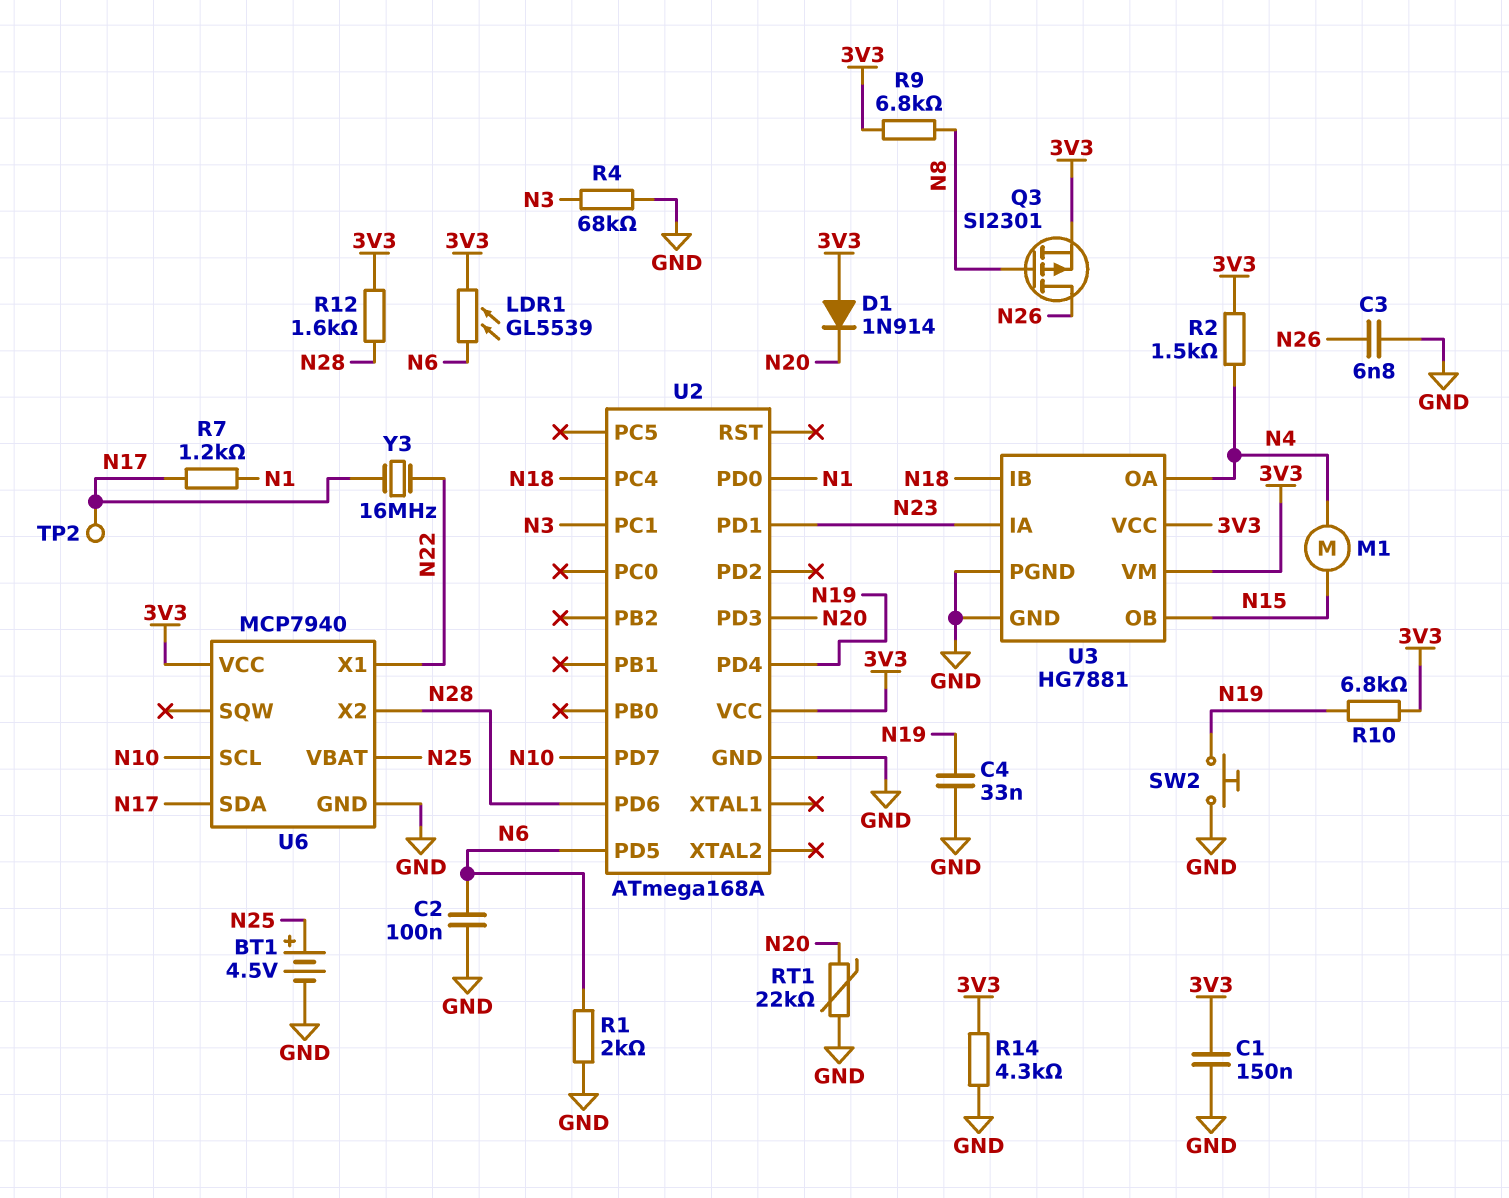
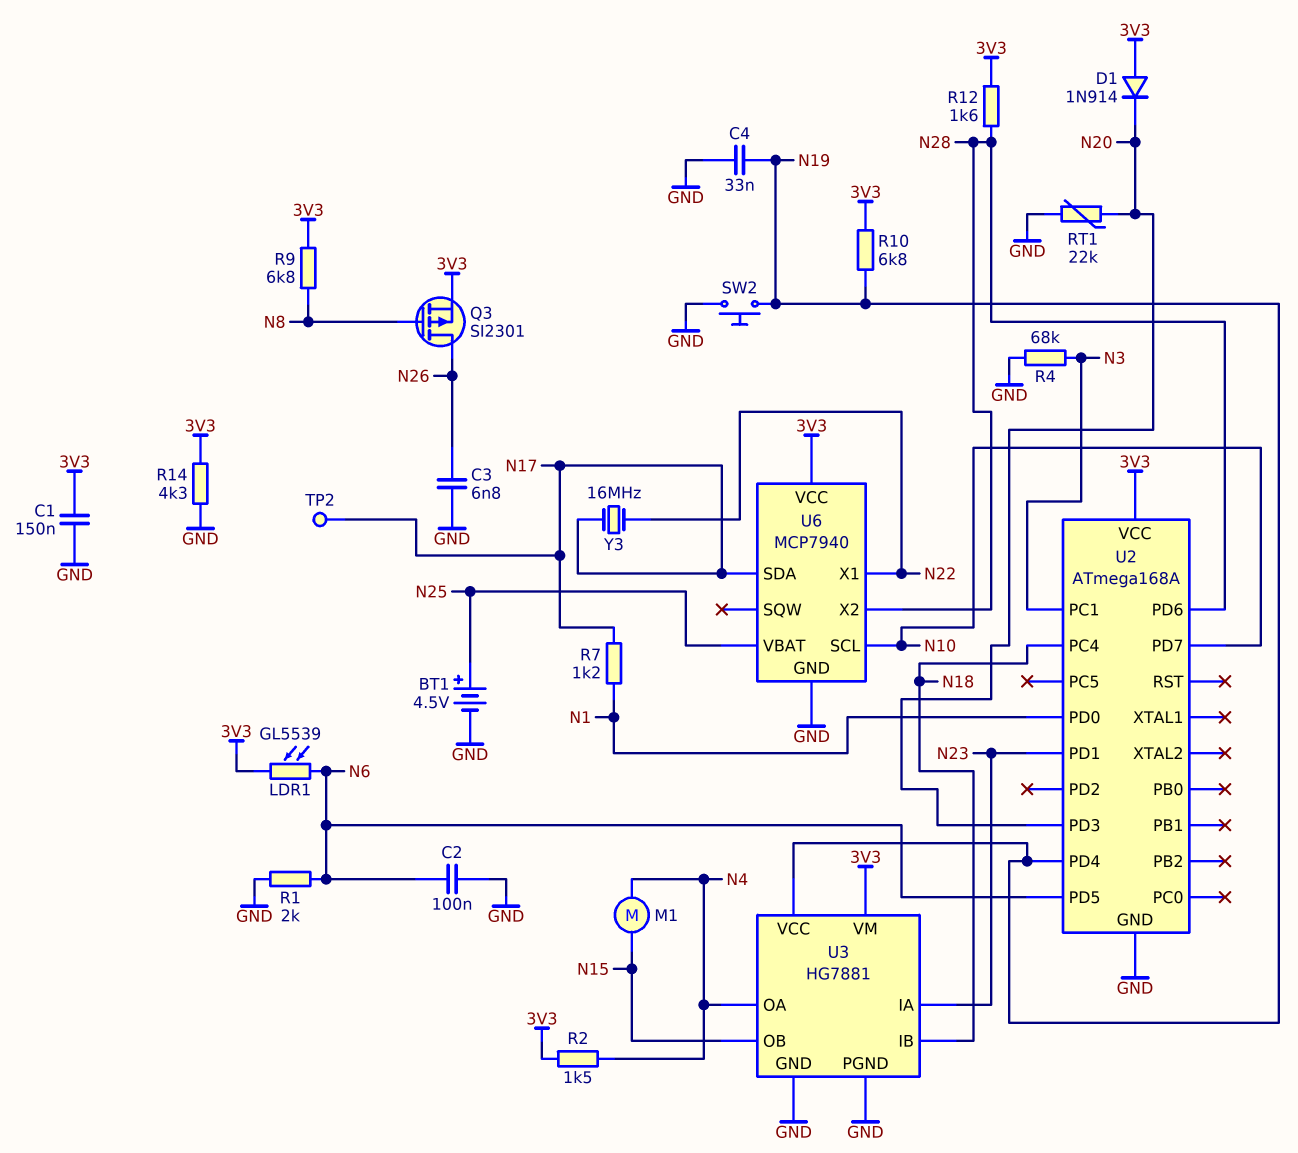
U3 pin VCC: 3V3 -> N19

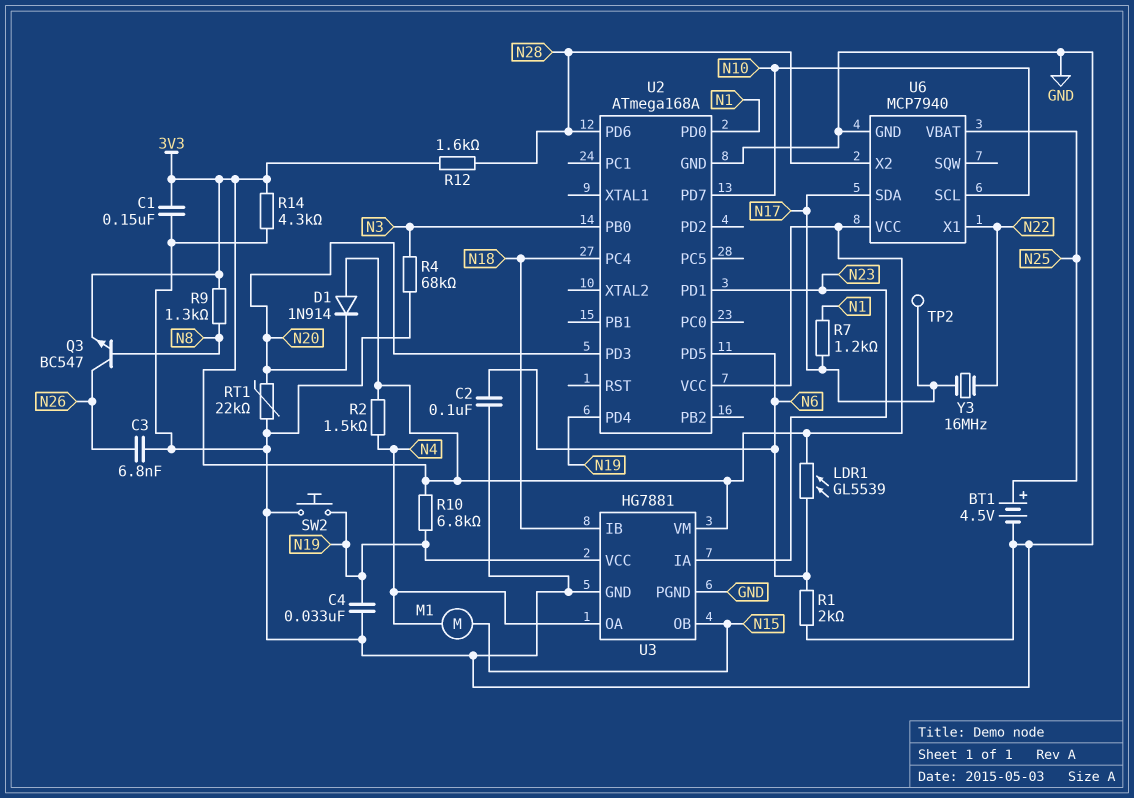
Q3: PMOS SI2301 (G N8, D N26, S 3V3) -> NPN BC547 (B N8, C N26, E 3V3)
R9: 6.8k (3V3, N8) -> 1.3k (3V3, N8)
U2 pin PB0: none -> N3
U2 pin PC1: N3 -> none

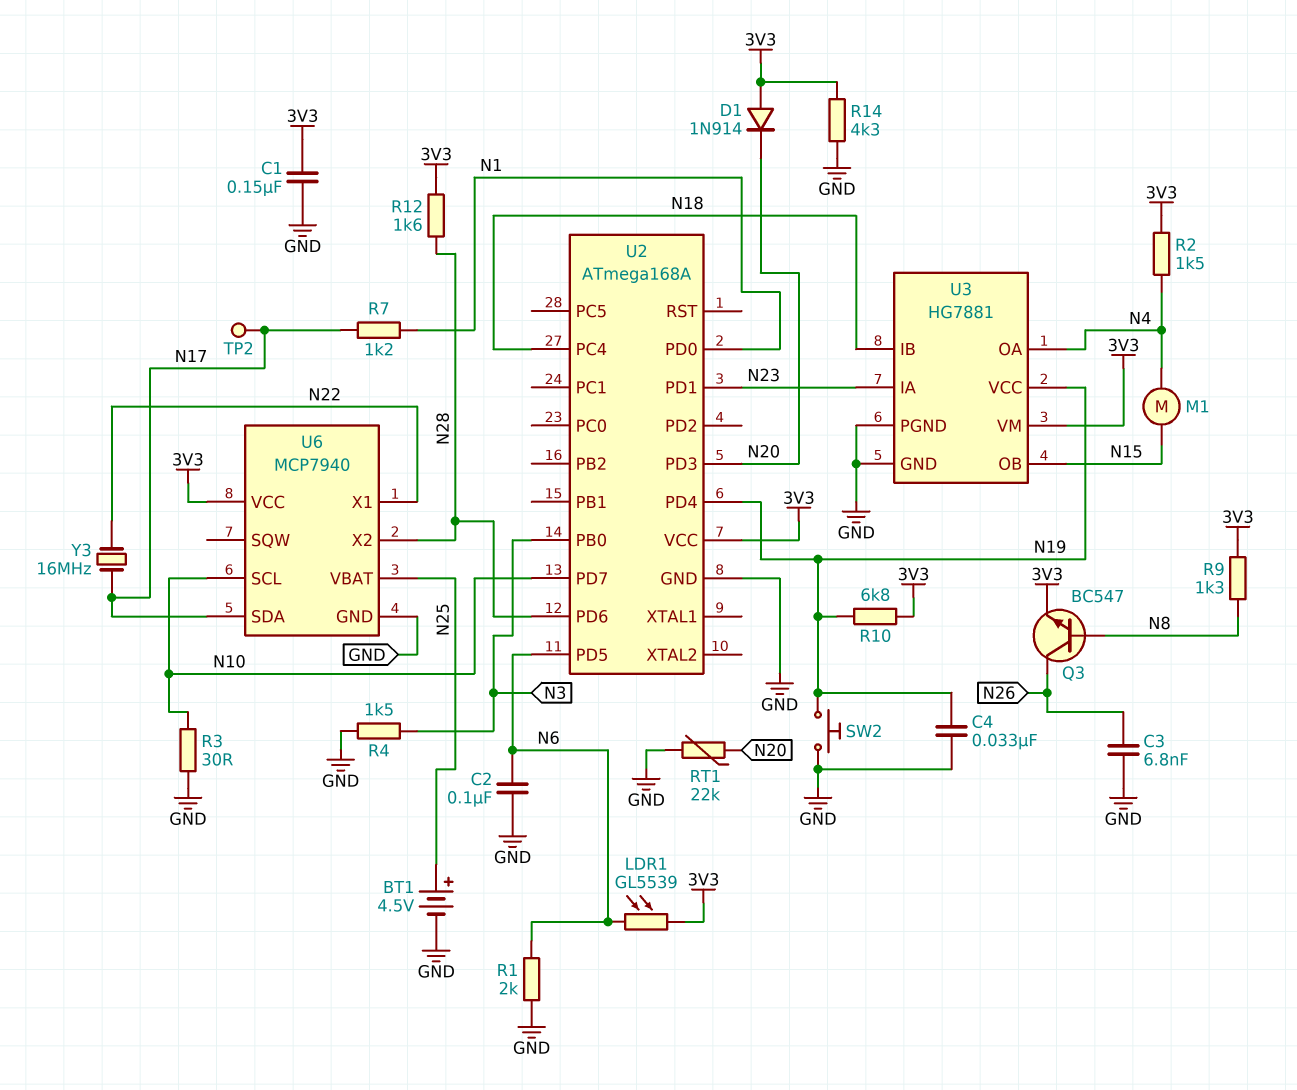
R3: none -> 30 (GND, N10)
R4: 68k (GND, N3) -> 1.5k (GND, N3)

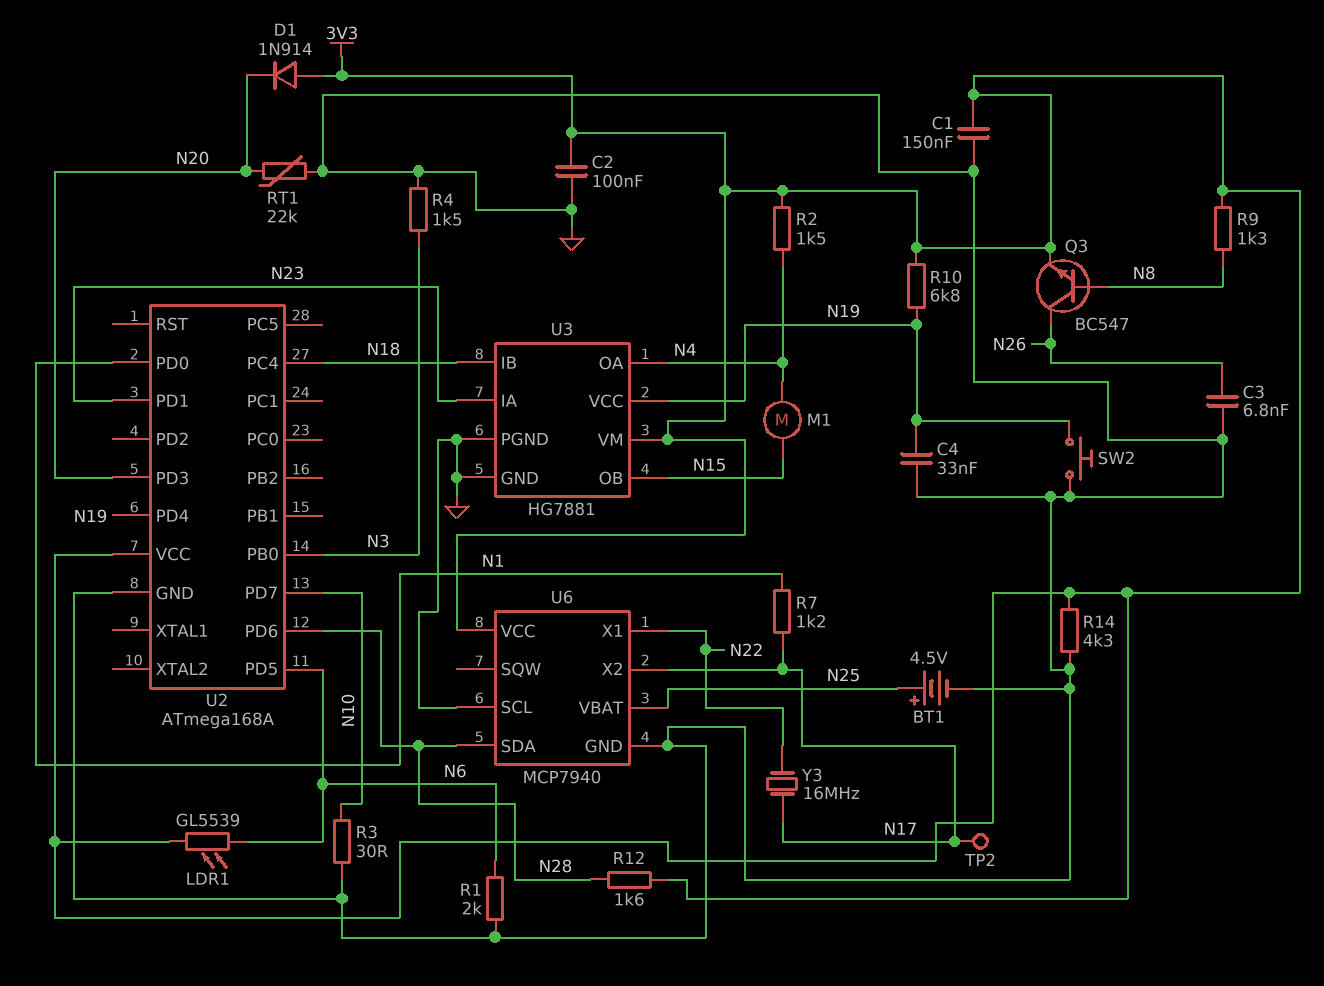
C2: 100nF (GND, N6) -> 100nF (3V3, GND)
U6 pin SCL: N10 -> GND
U6 pin SDA: N17 -> N28
U6 pin X2: N28 -> N17

